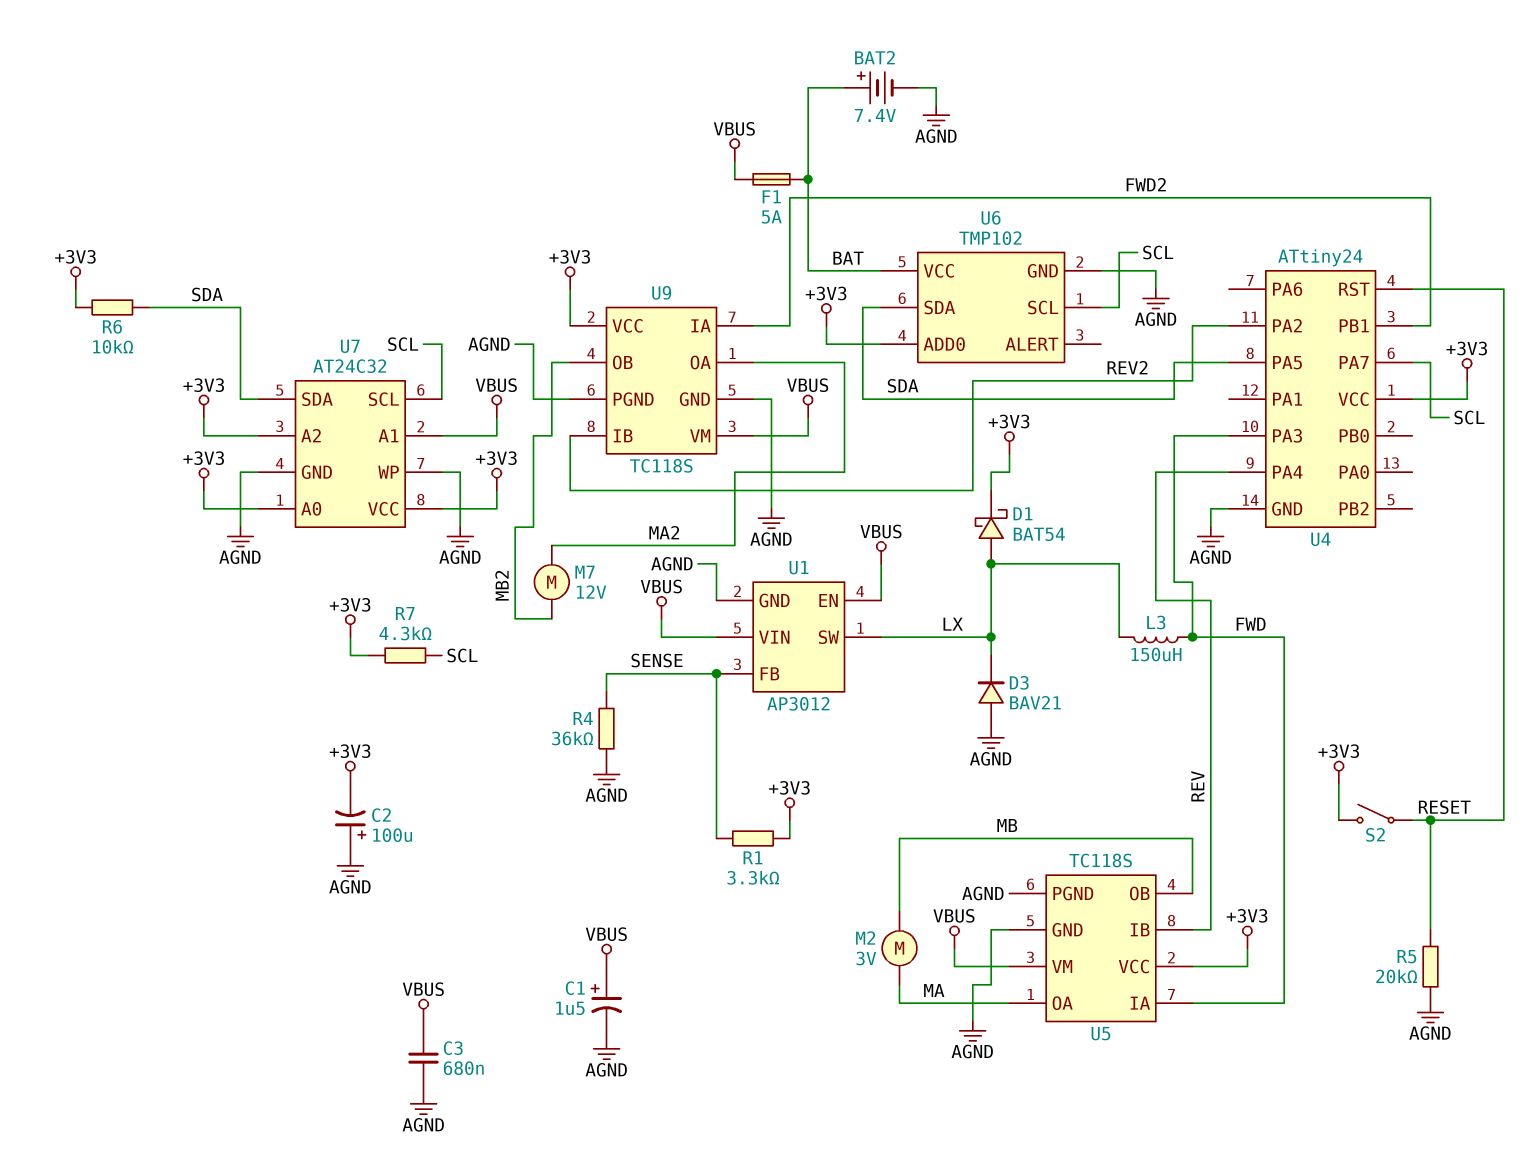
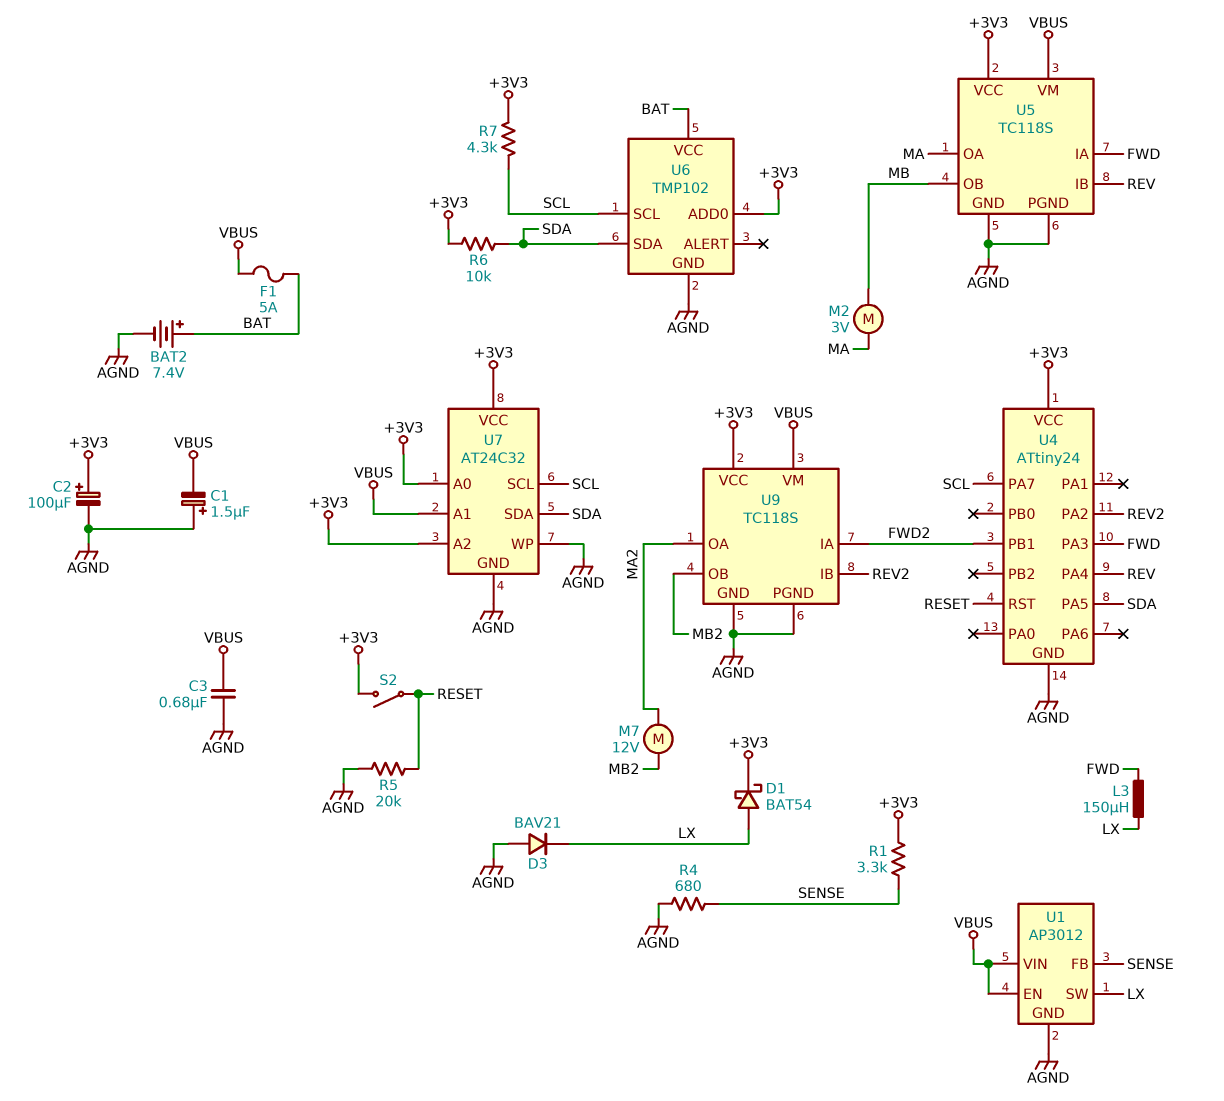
C1: 1.5uF (plus VBUS, minus AGND) -> 1.5uF (plus AGND, minus VBUS)
C2: 100uF (plus AGND, minus +3V3) -> 100uF (plus +3V3, minus AGND)
R4: 36k (AGND, SENSE) -> 680 (AGND, SENSE)

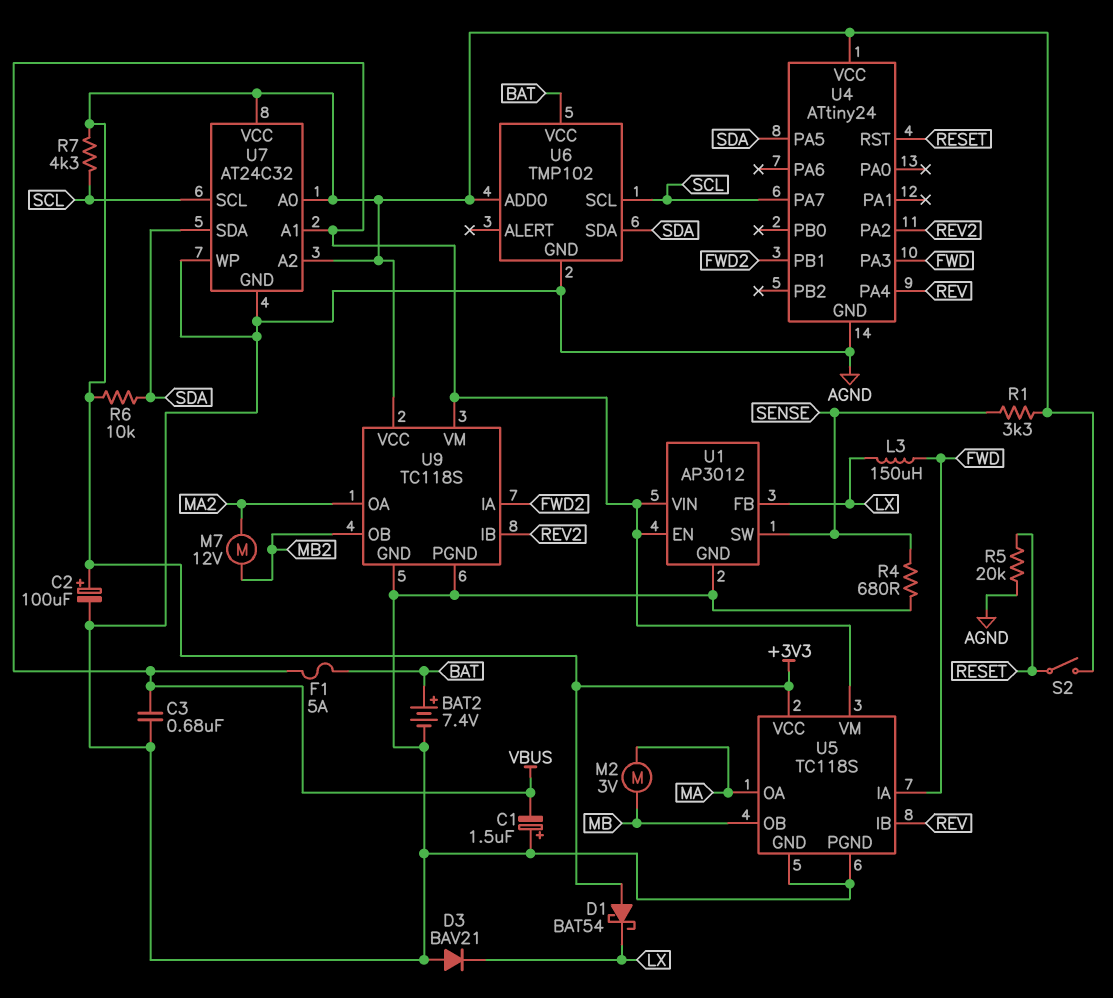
D1: schottky BAT54 (A LX, K +3V3) -> schottky BAT54 (A +3V3, K LX)
U1 pin FB: SENSE -> LX
U1 pin SW: LX -> SENSE

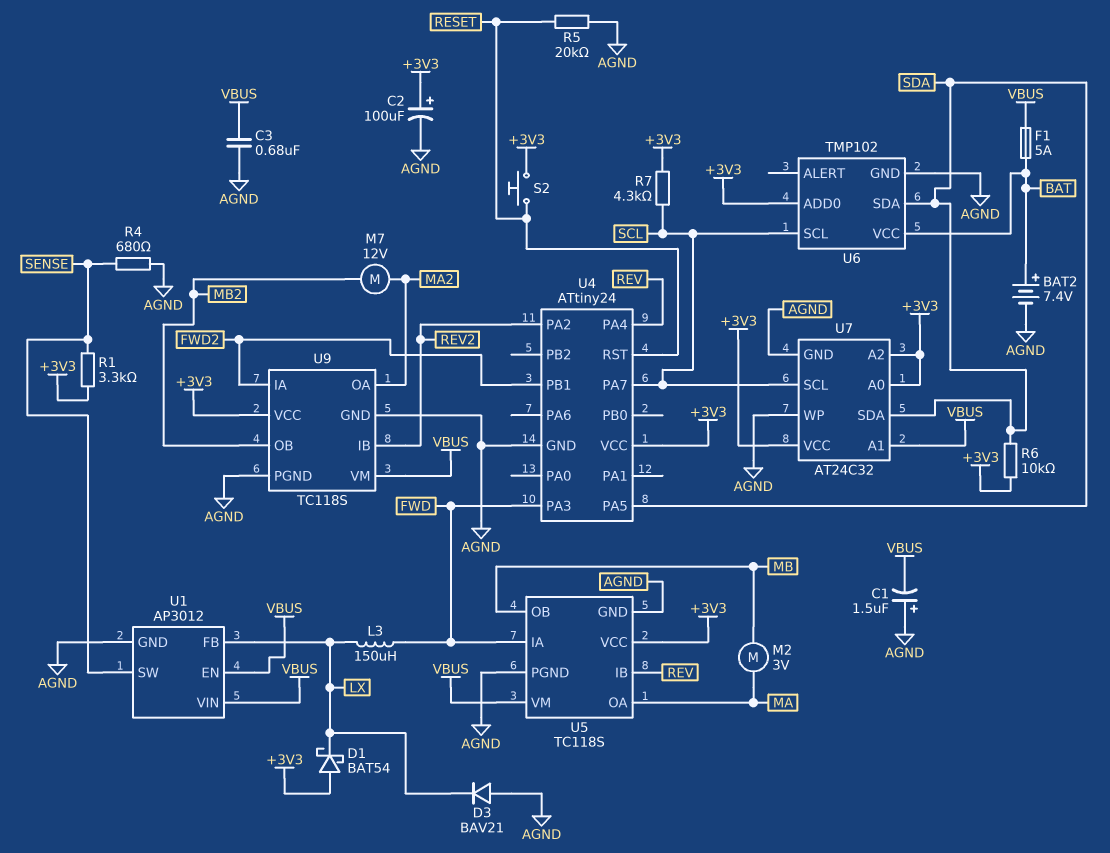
S2: switch (+3V3, RESET) -> button (+3V3, RESET)

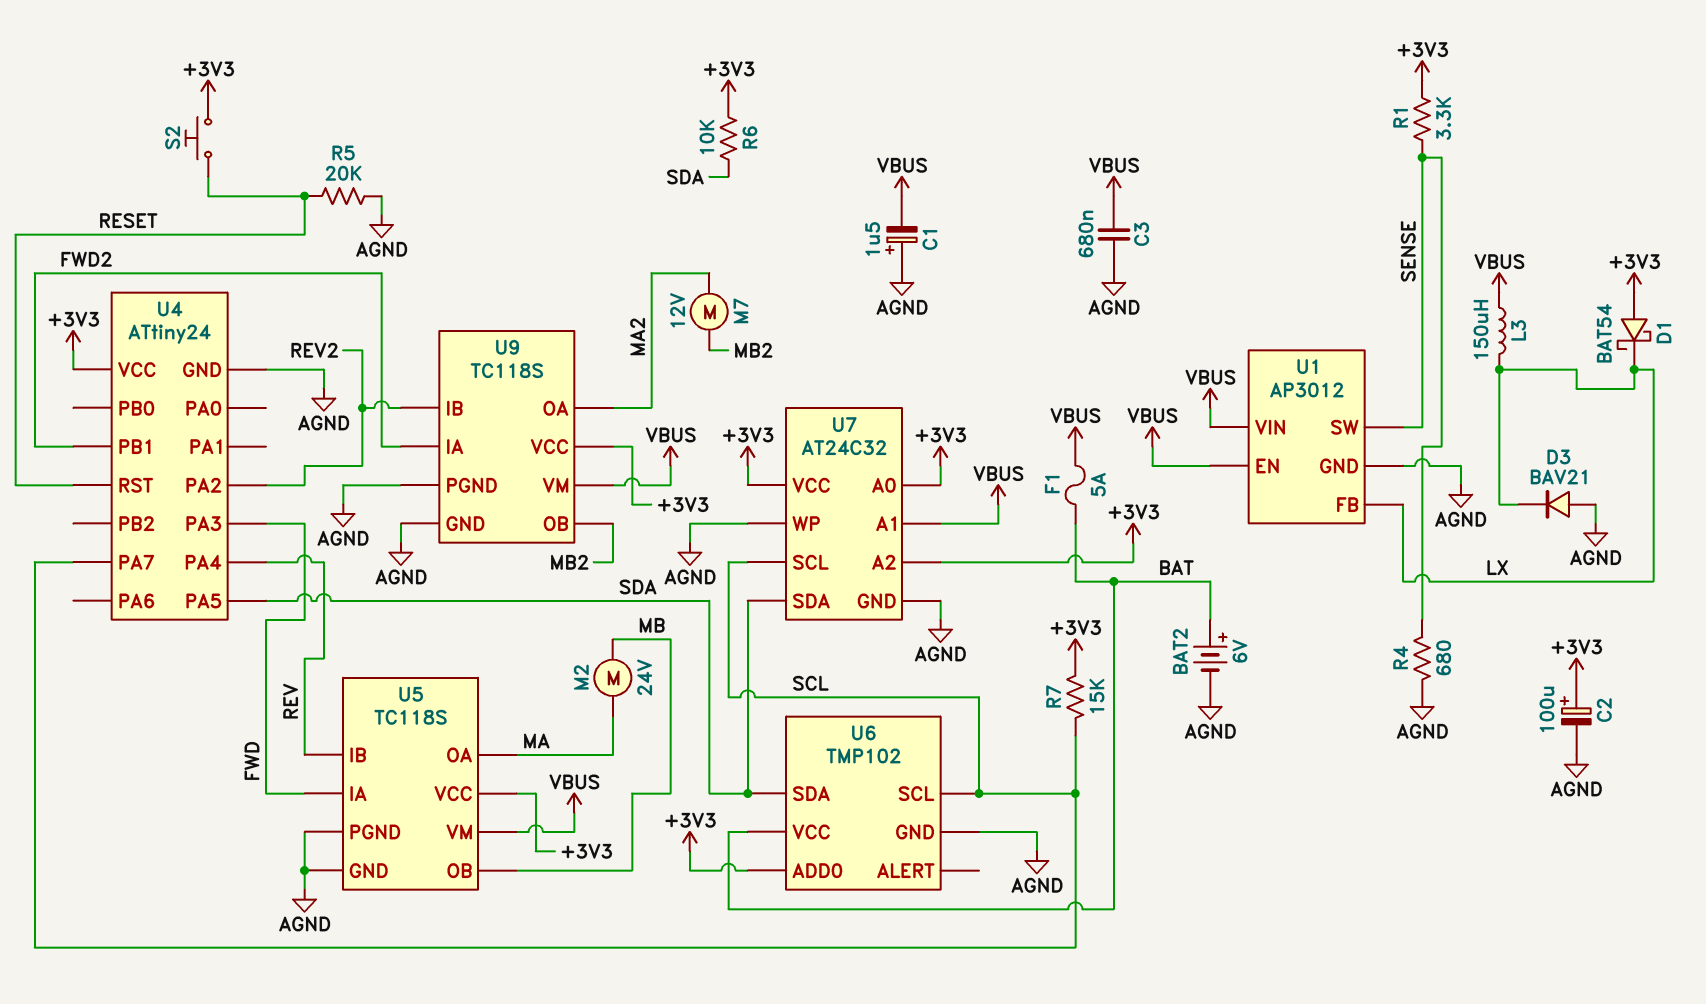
BAT2: 7.4V (plus BAT, minus AGND) -> 6V (plus BAT, minus AGND)
L3: 150uH (FWD, LX) -> 150uH (LX, VBUS)
M2: motor 3V (MA, MB) -> motor 24V (MA, MB)
R7: 4.3k (+3V3, SCL) -> 15k (+3V3, SCL)

